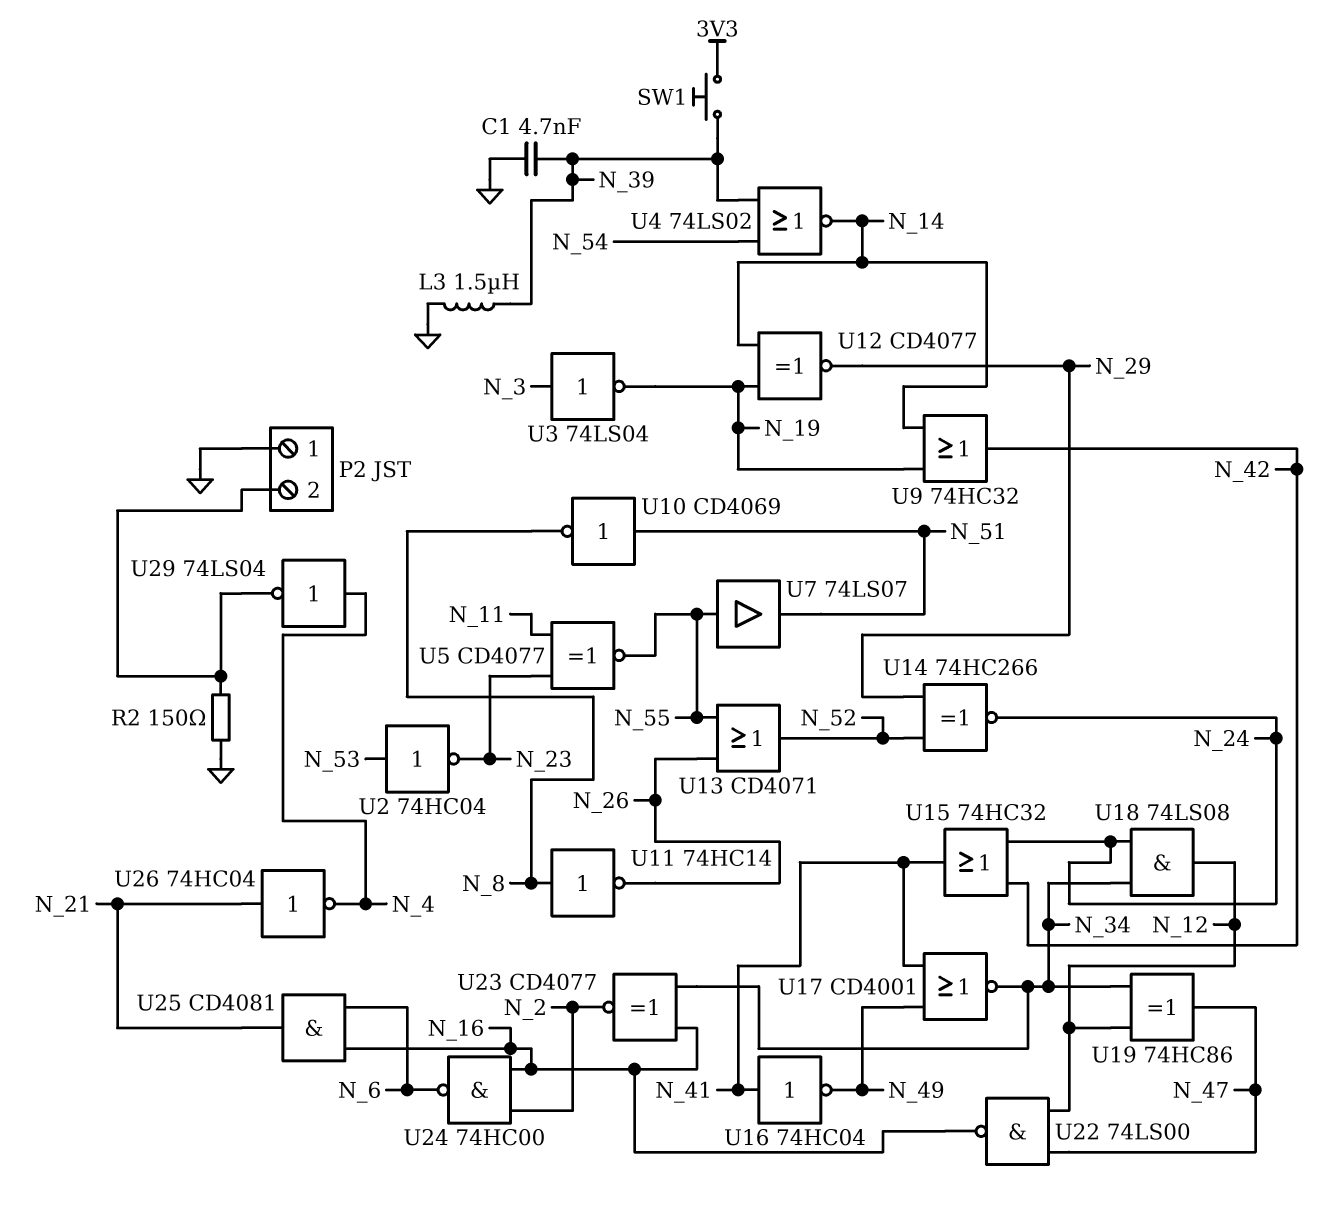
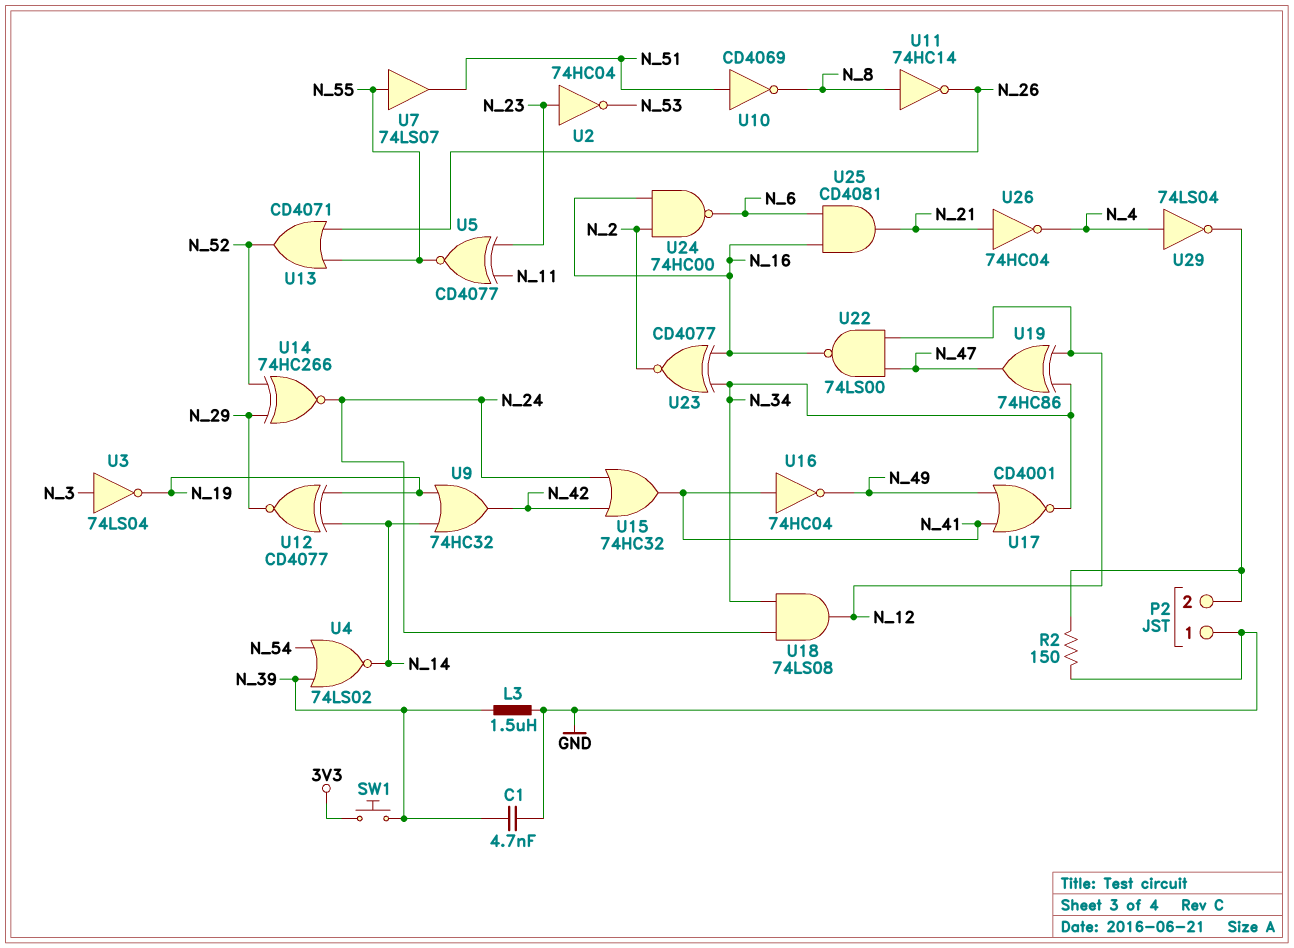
U2: NOT 74HC04 (in N_53, out N_23) -> NOT 74HC04 (in N_23, out N_53)

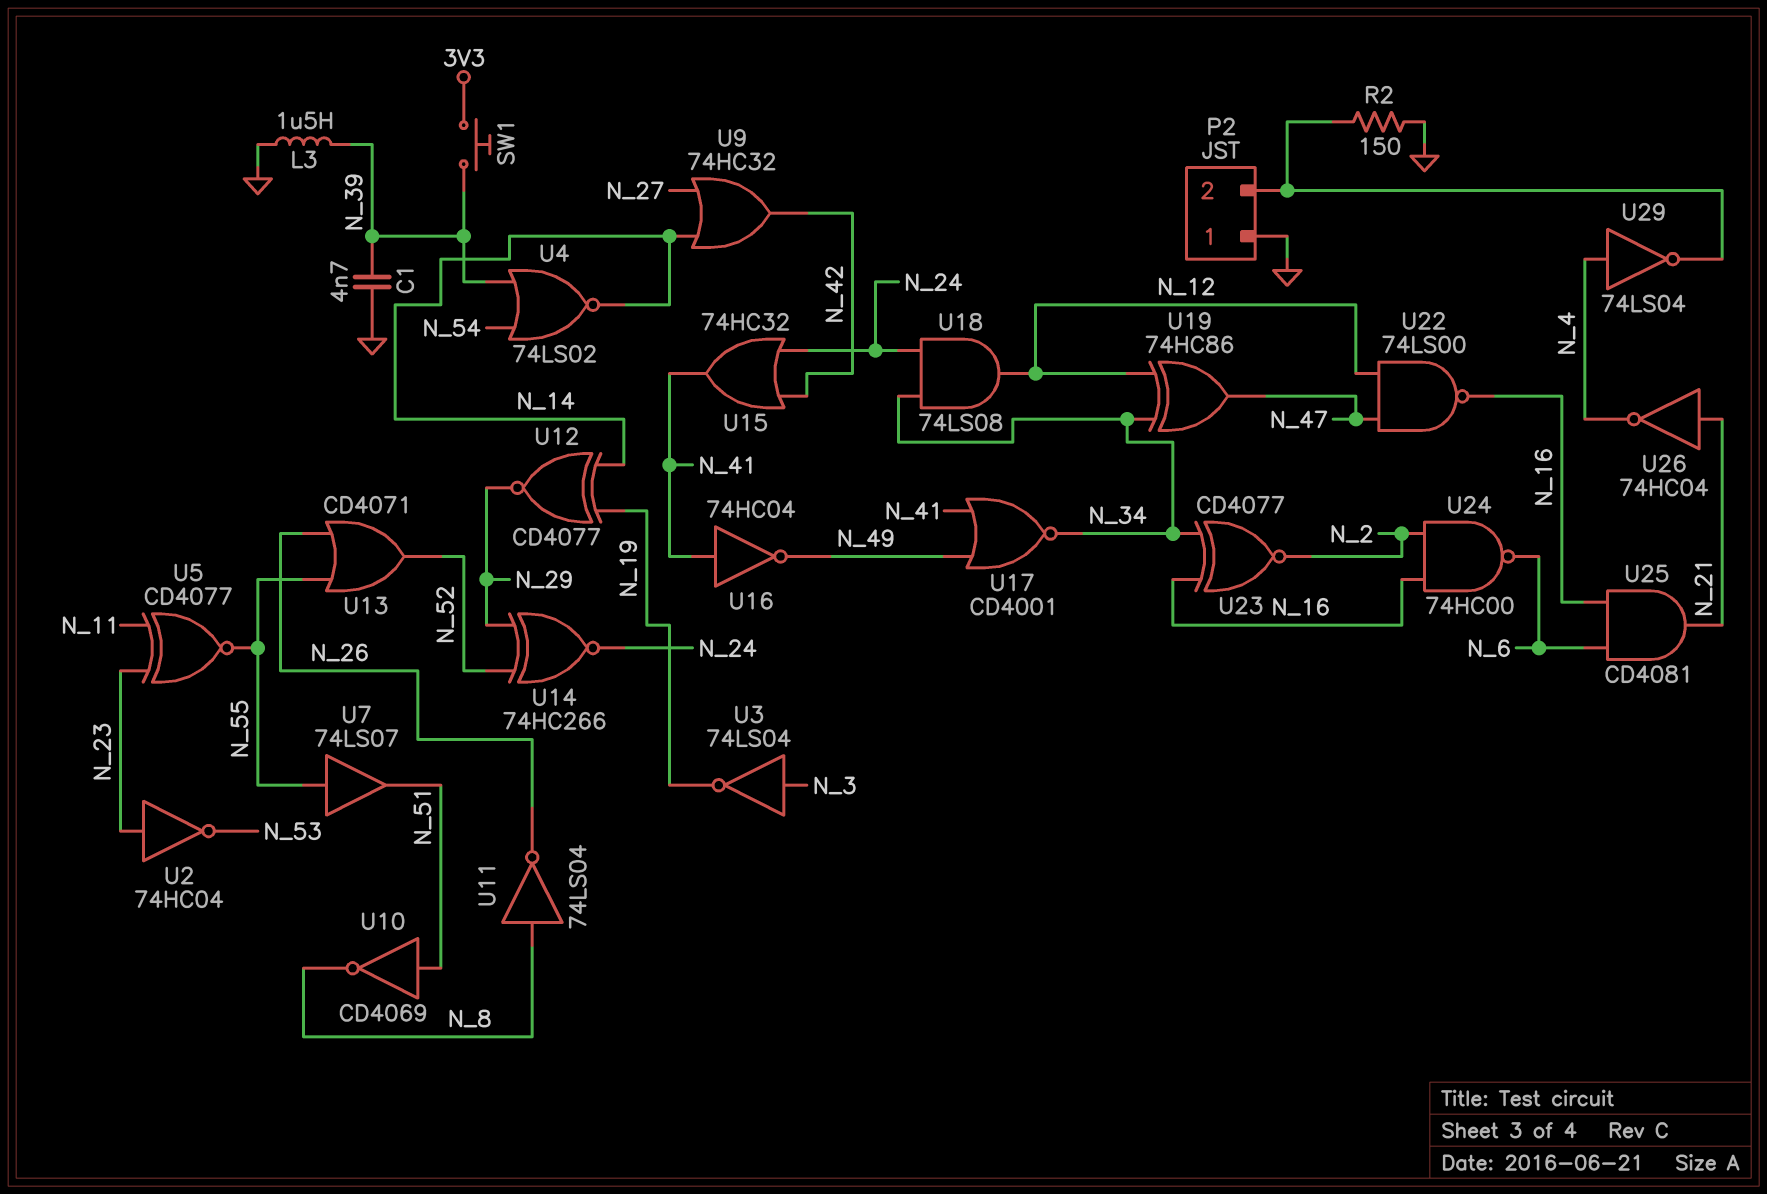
U9: OR 74HC32 (in N_14, in N_19, out N_42) -> OR 74HC32 (in N_14, in N_27, out N_42)
U11: NOT 74HC14 (in N_8, out N_26) -> NOT 74LS04 (in N_8, out N_26)

